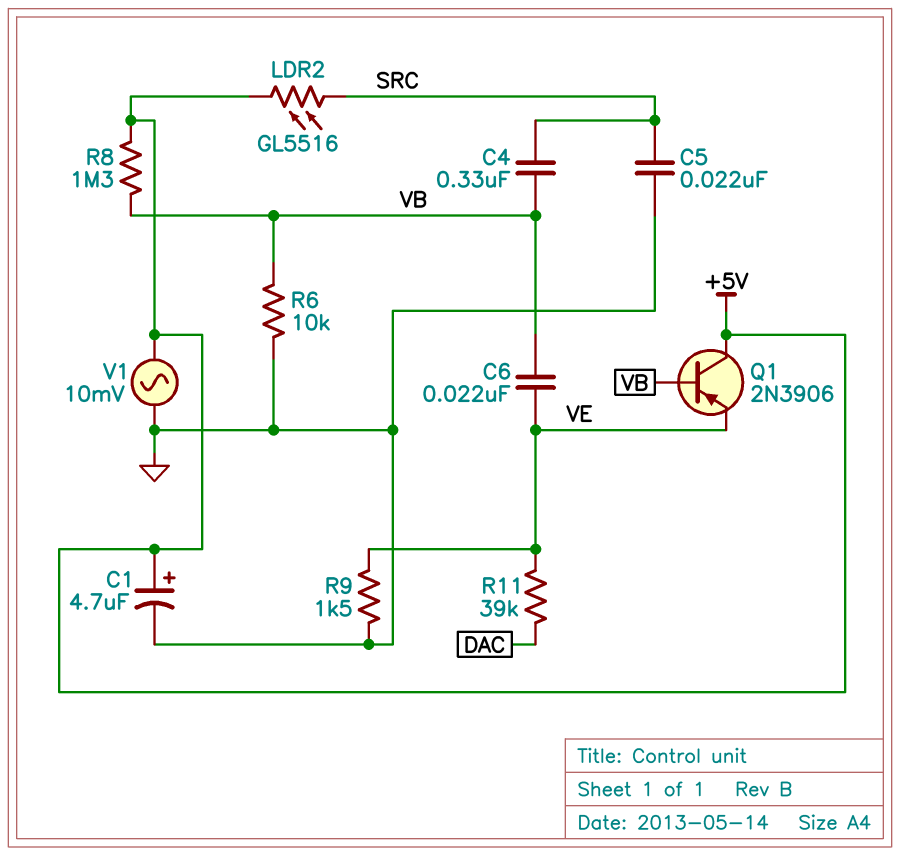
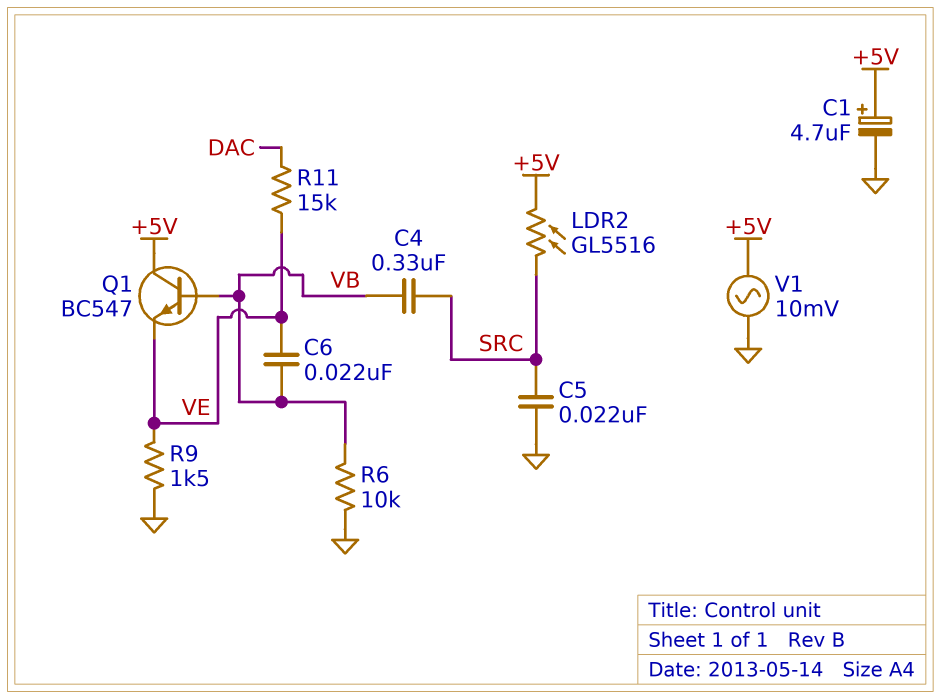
Q1: PNP 2N3906 (B VB, C +5V, E VE) -> NPN BC547 (B VB, C +5V, E VE)
R8: 1.3M (+5V, VB) -> none
R11: 39k (DAC, VE) -> 15k (DAC, VE)

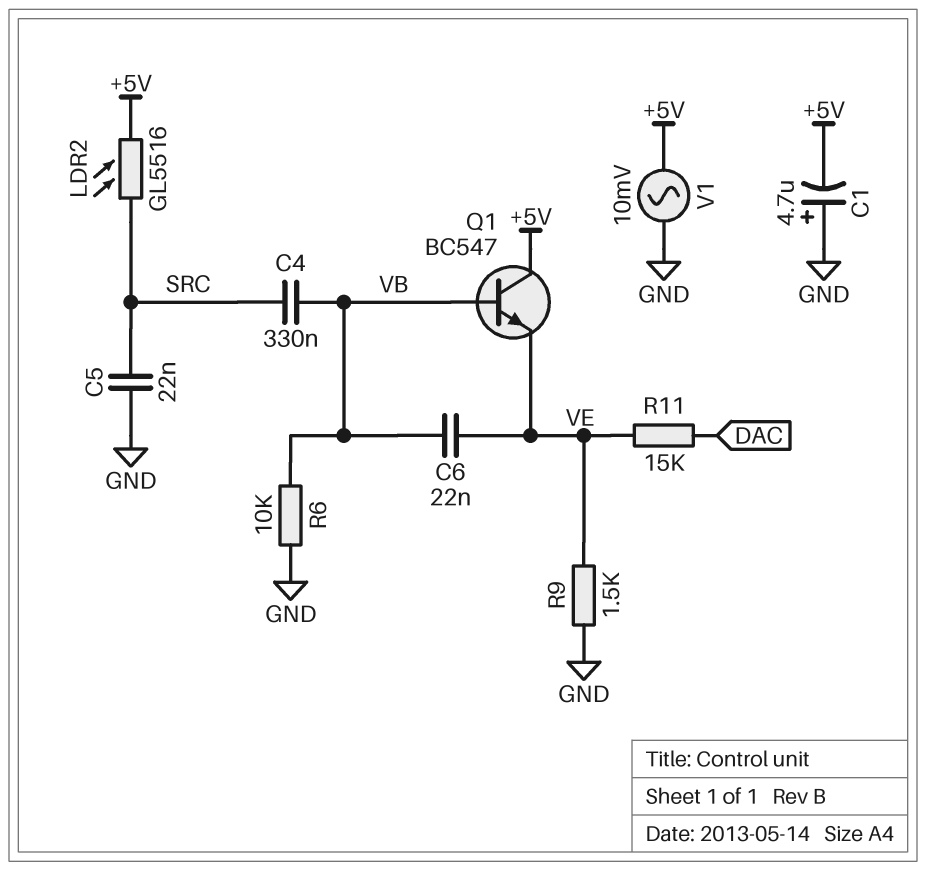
C1: 4.7uF (plus +5V, minus GND) -> 4.7uF (plus GND, minus +5V)

